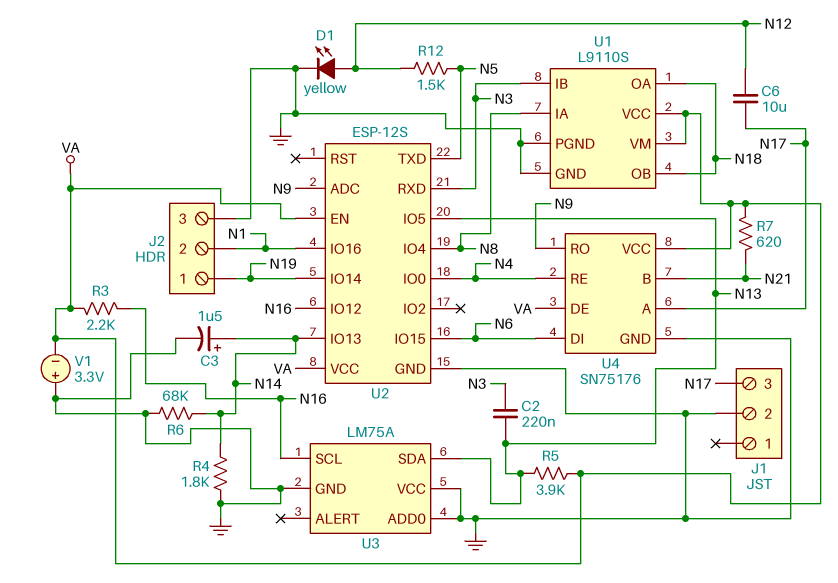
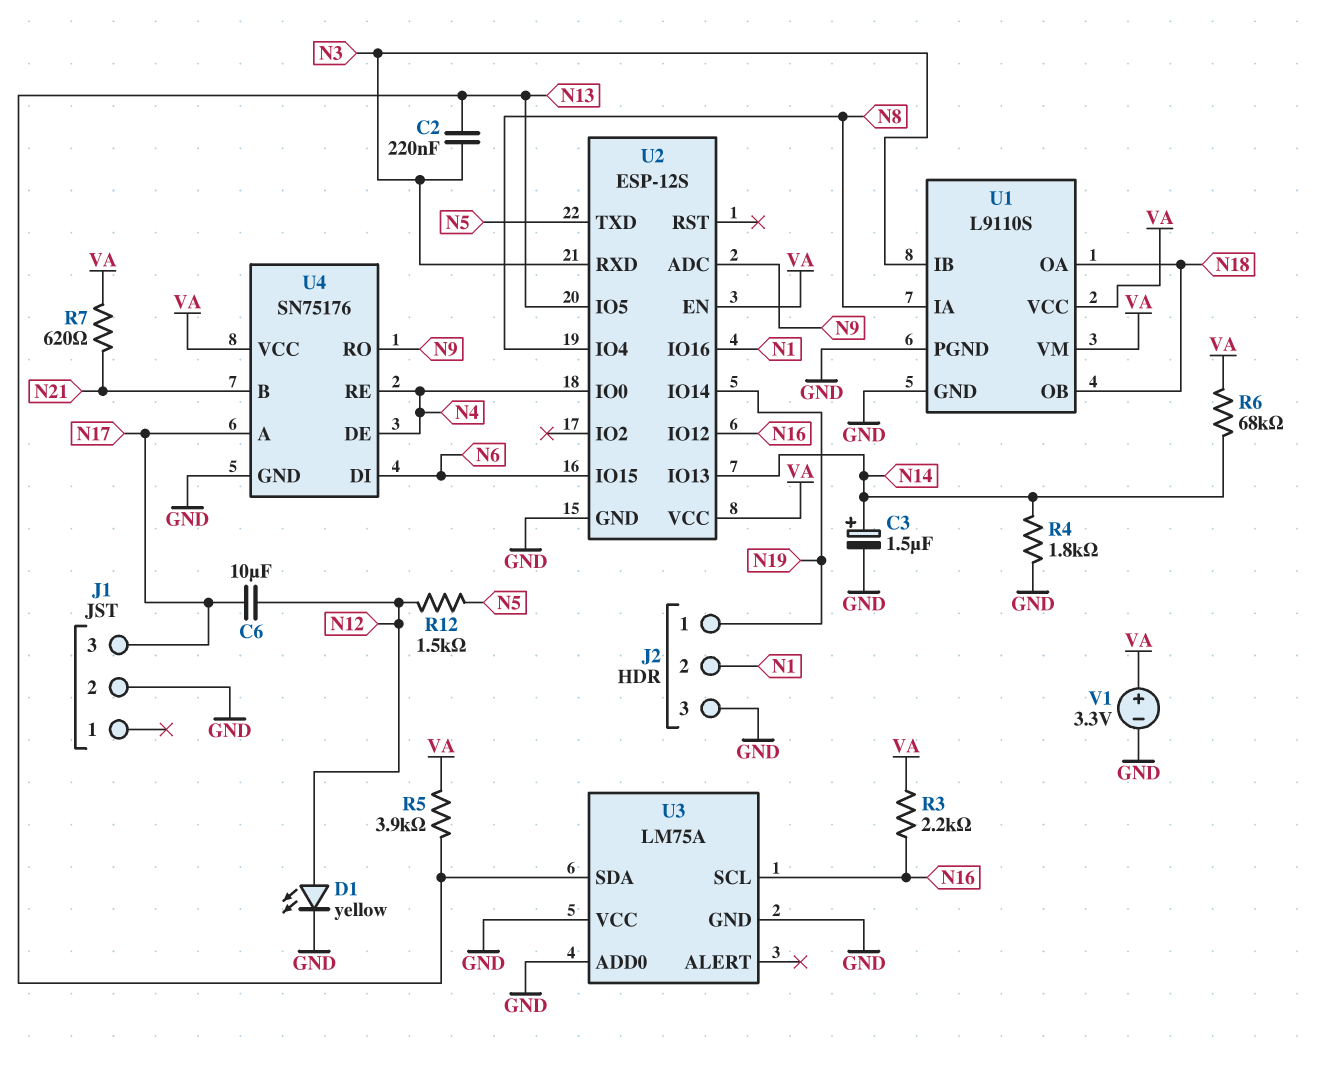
R6: 68k (GND, N14) -> 68k (N14, VA)
U4 pin DE: VA -> N4
V1: 3.3V (plus GND, minus VA) -> 3.3V (plus VA, minus GND)

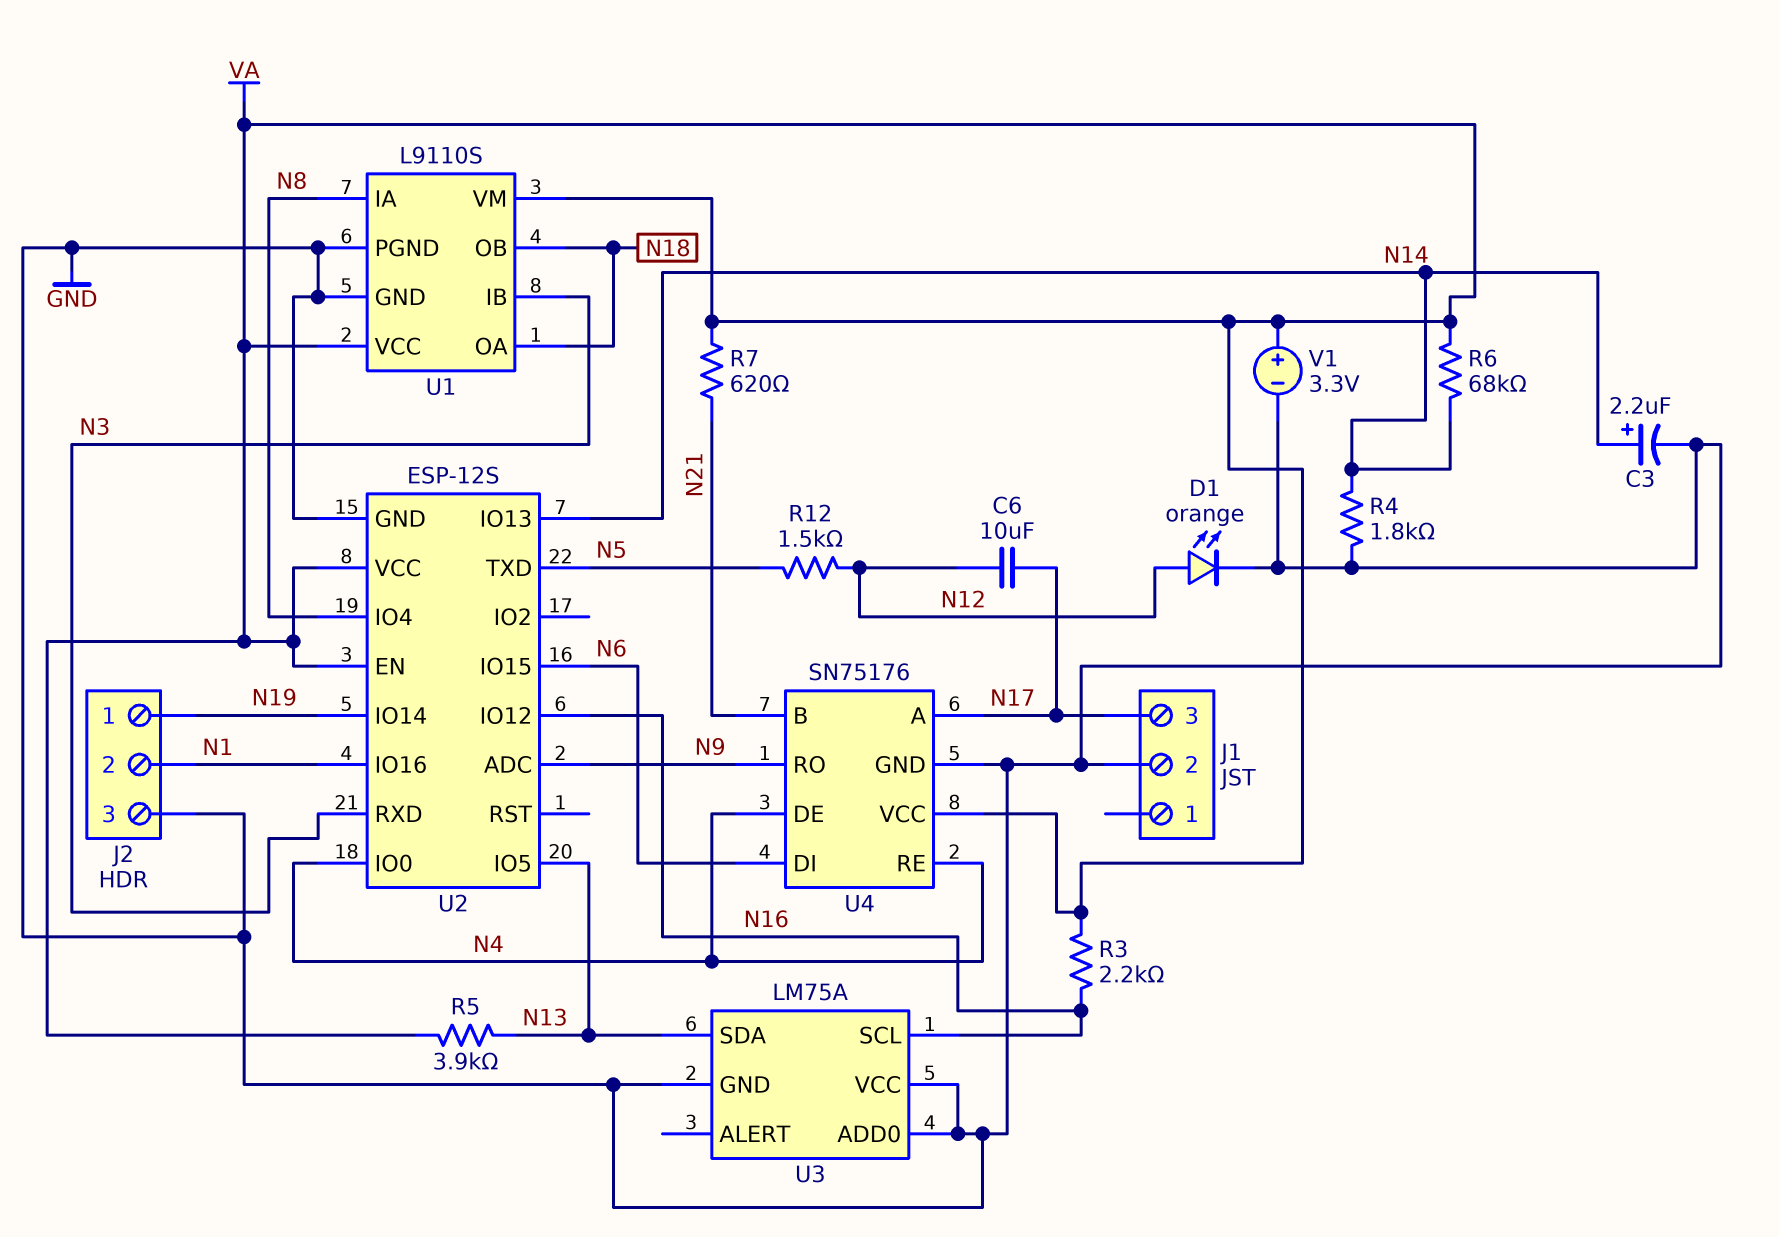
C2: 220nF (N3, N13) -> none
C3: 1.5uF (plus N14, minus GND) -> 2.2uF (plus N14, minus GND)
D1: LED yellow (A N12, K GND) -> LED orange (A N12, K GND)

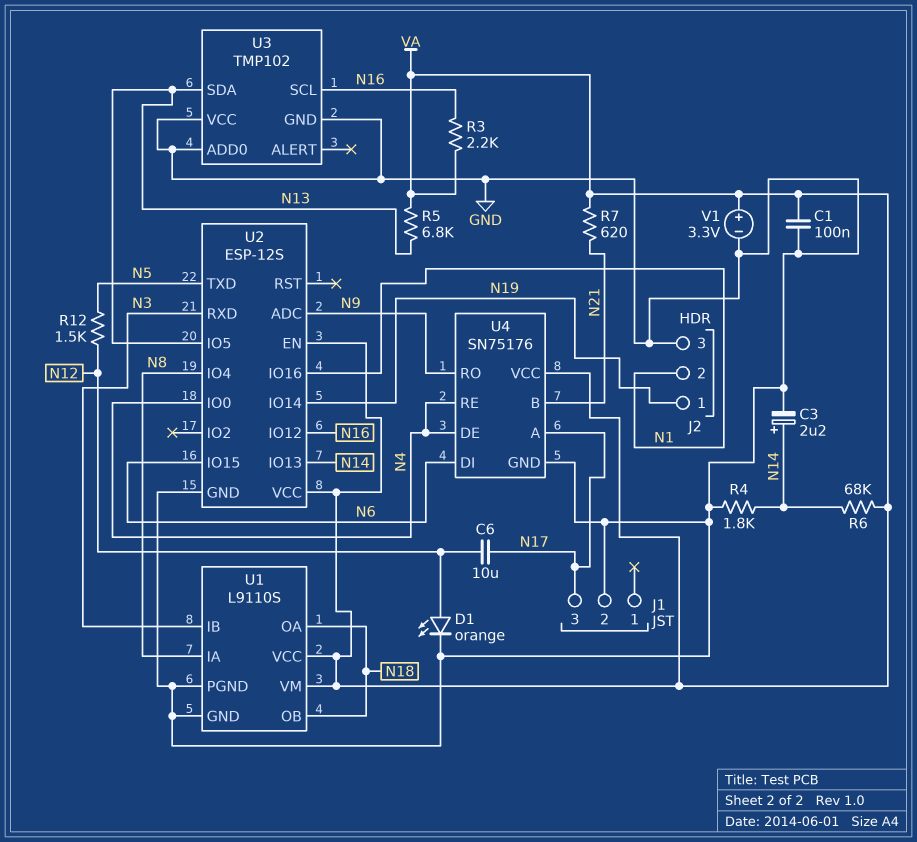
C1: none -> 100nF (GND, VA)
R5: 3.9k (N13, VA) -> 6.8k (N13, VA)
U3: LM75A -> TMP102

